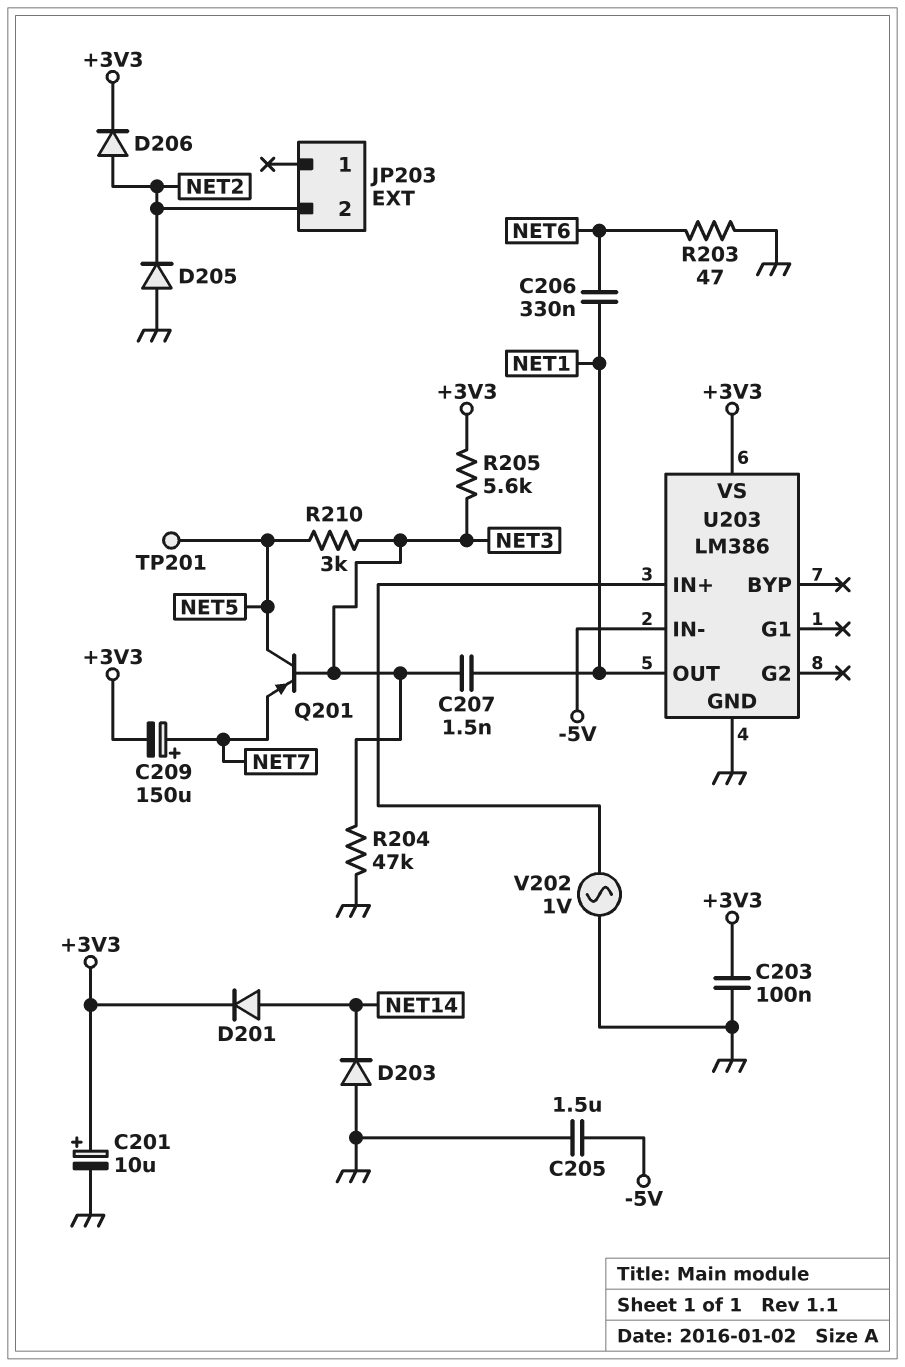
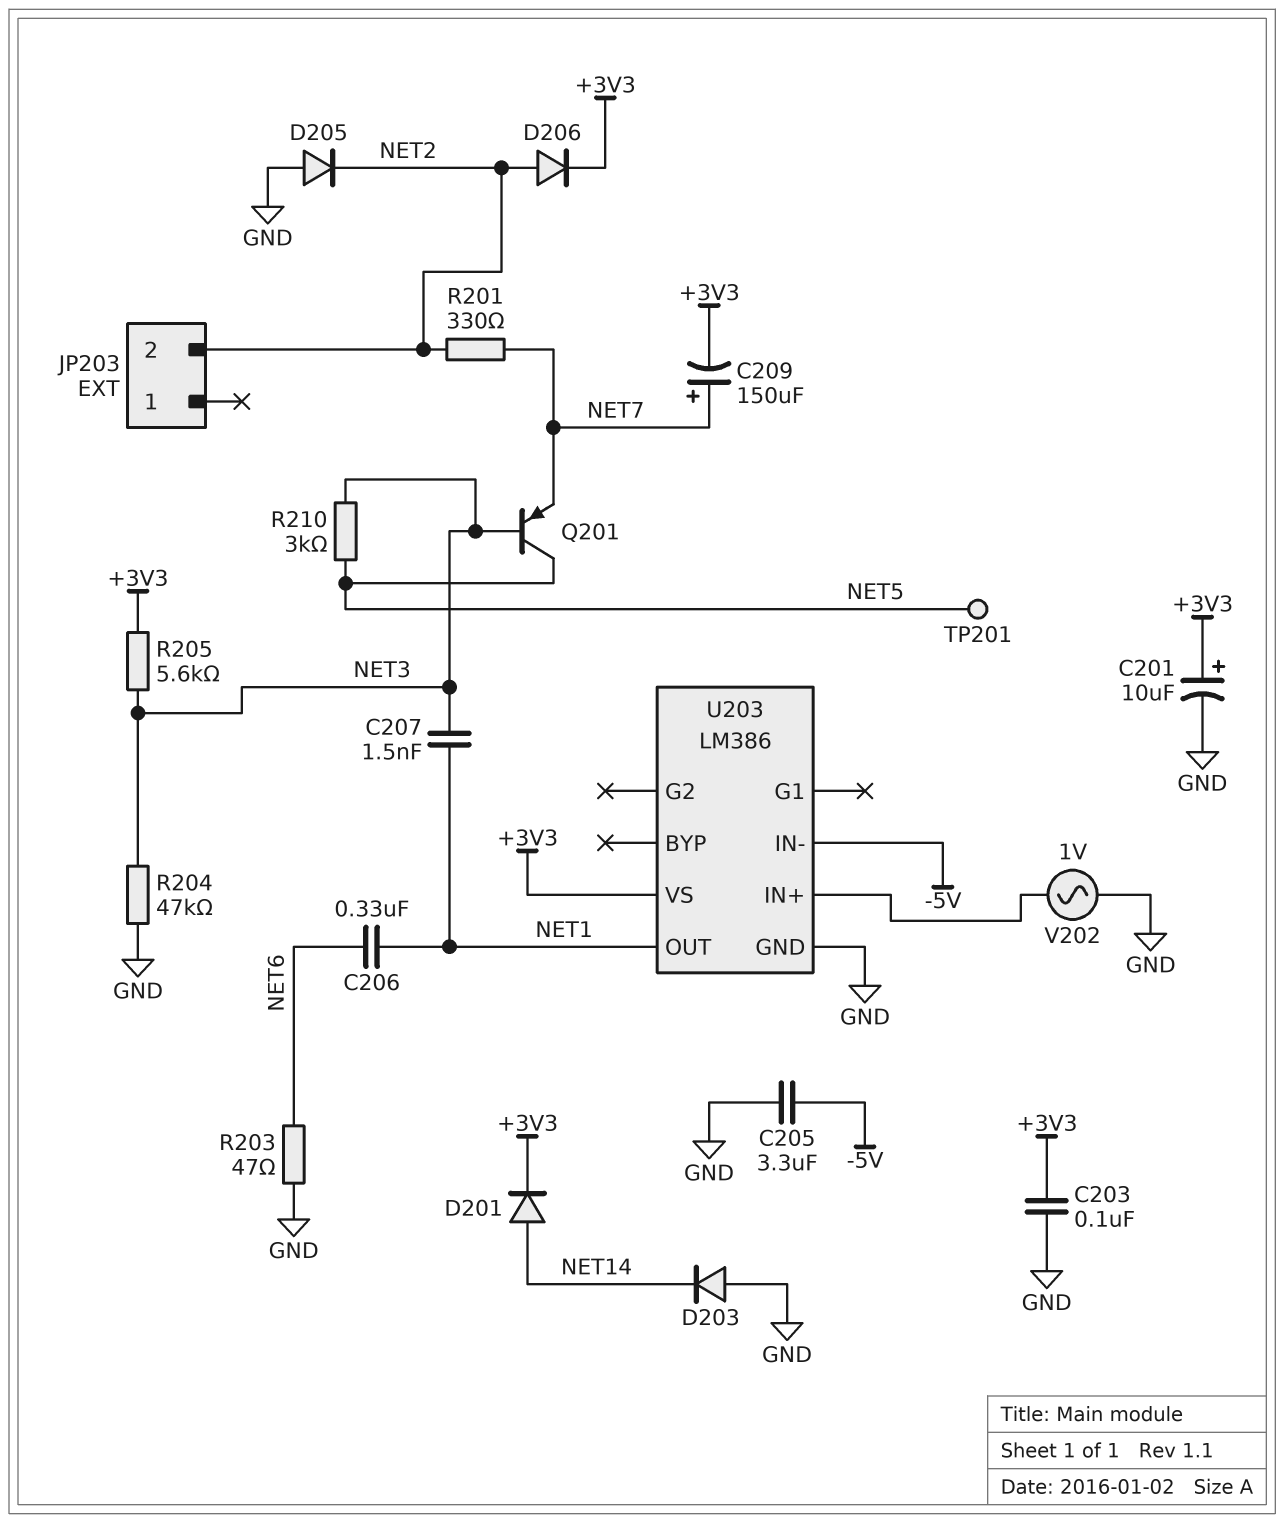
C205: 1.5uF (-5V, GND) -> 3.3uF (-5V, GND)
R201: none -> 330 (NET2, NET7)

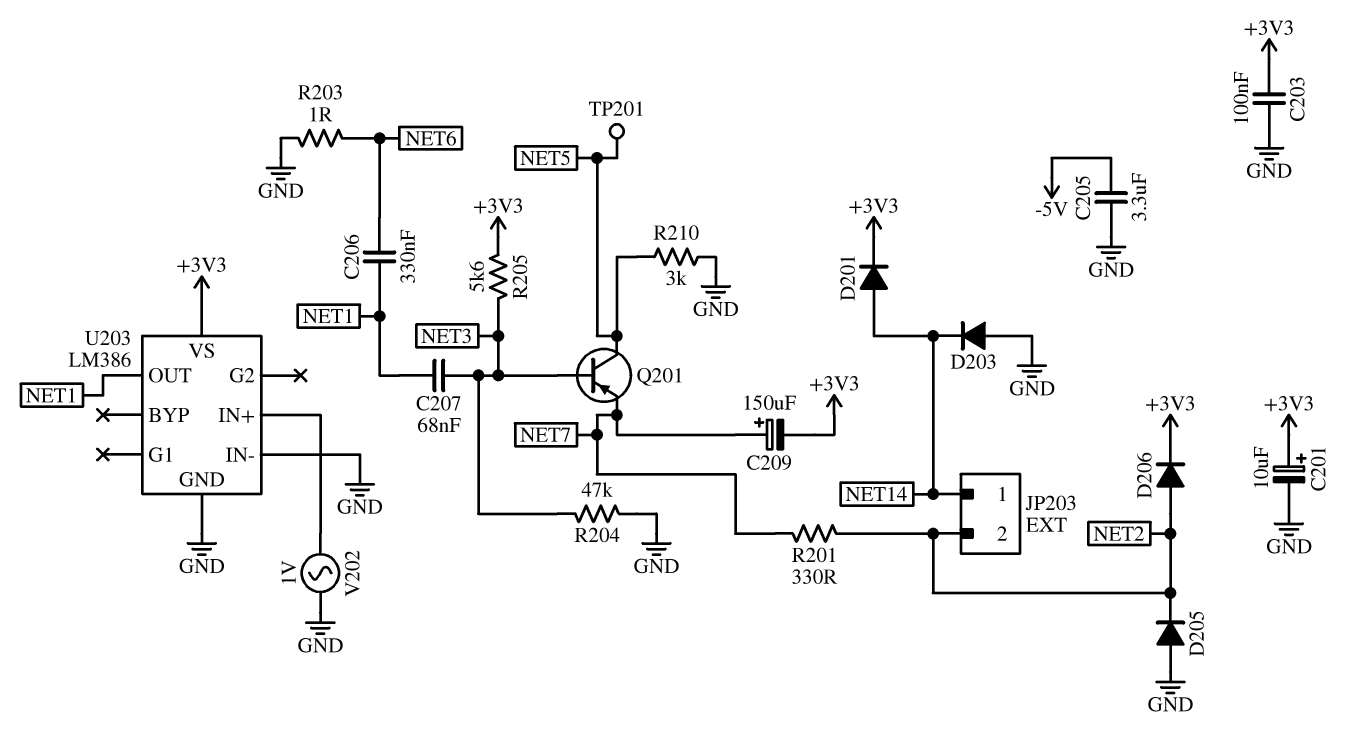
C207: 1.5nF (NET1, NET3) -> 68nF (NET1, NET3)
JP203 pin 1: none -> NET14
R203: 47 (GND, NET6) -> 1 (GND, NET6)
R210: 3k (NET3, NET5) -> 3k (GND, NET5)
U203 pin IN-: -5V -> GND

